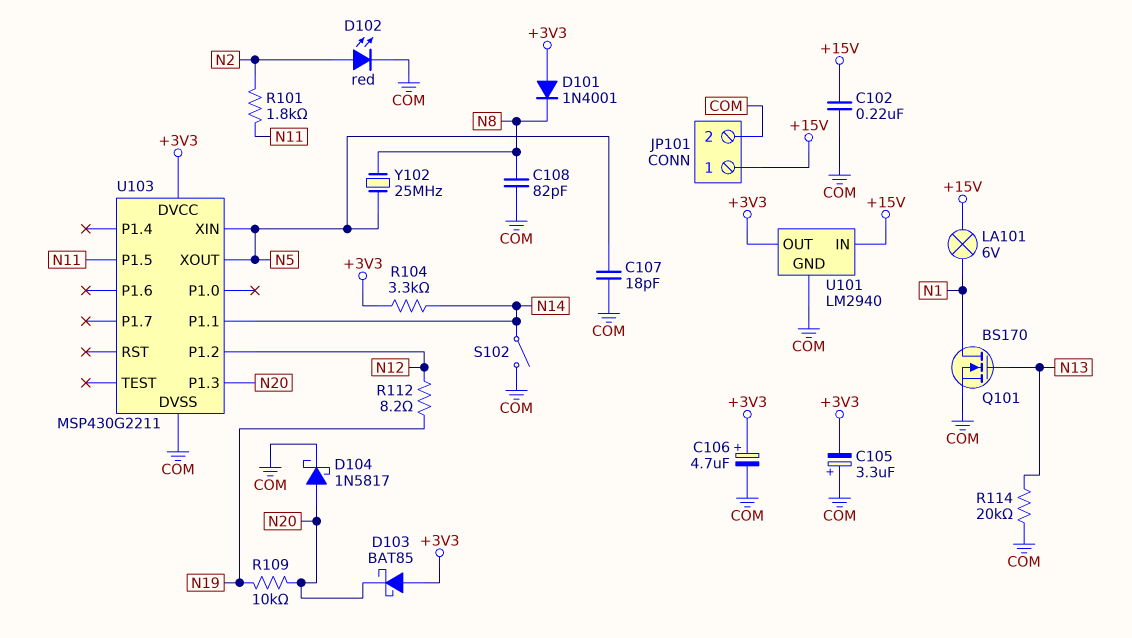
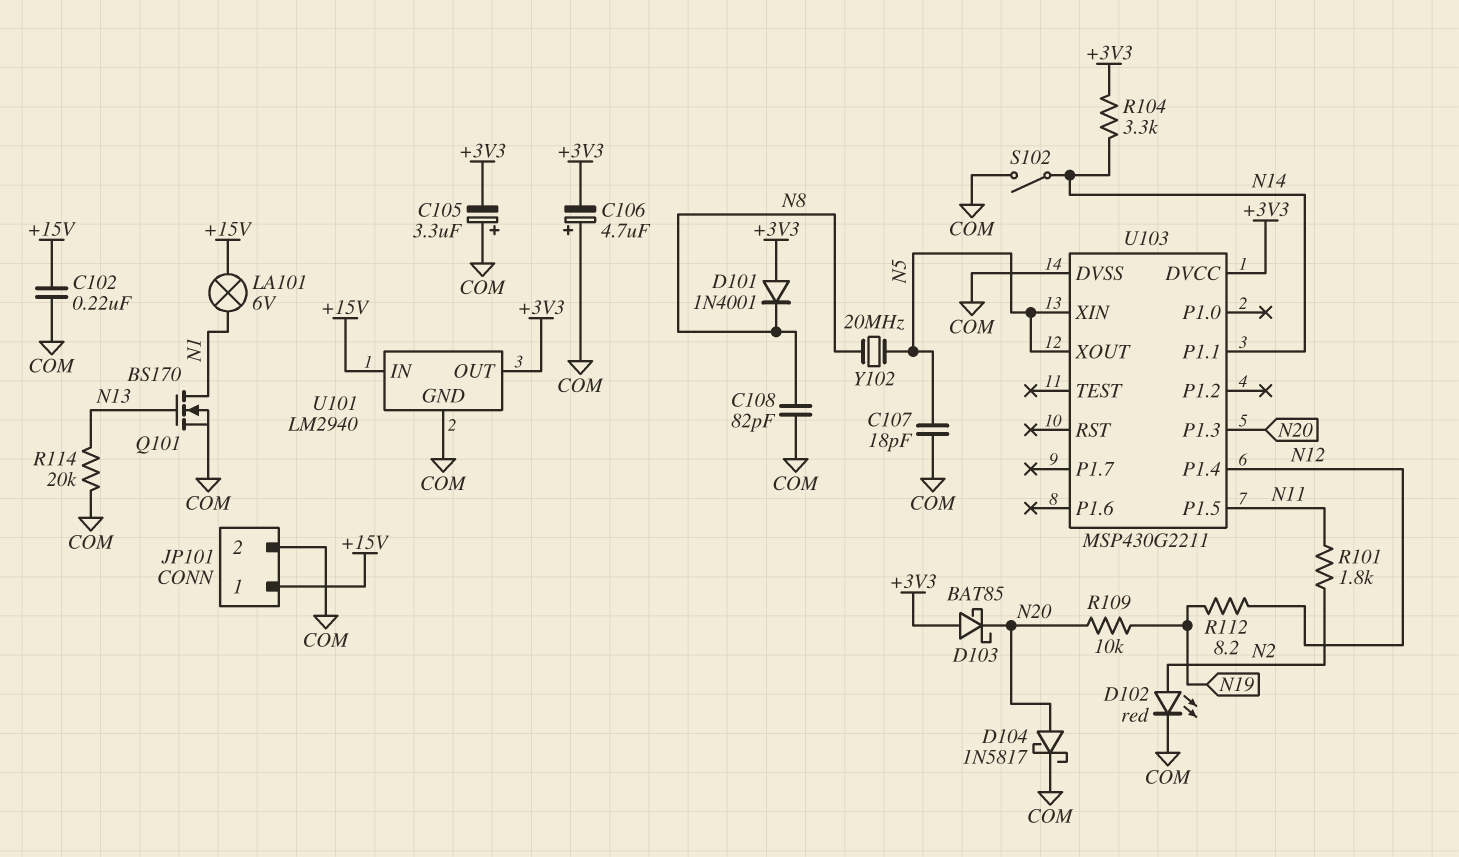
C106: 4.7uF (plus +3V3, minus COM) -> 4.7uF (plus COM, minus +3V3)
U103 pin P1.2: N12 -> none
U103 pin P1.4: none -> N12
Y102: 25MHz (N5, N8) -> 20MHz (N5, N8)

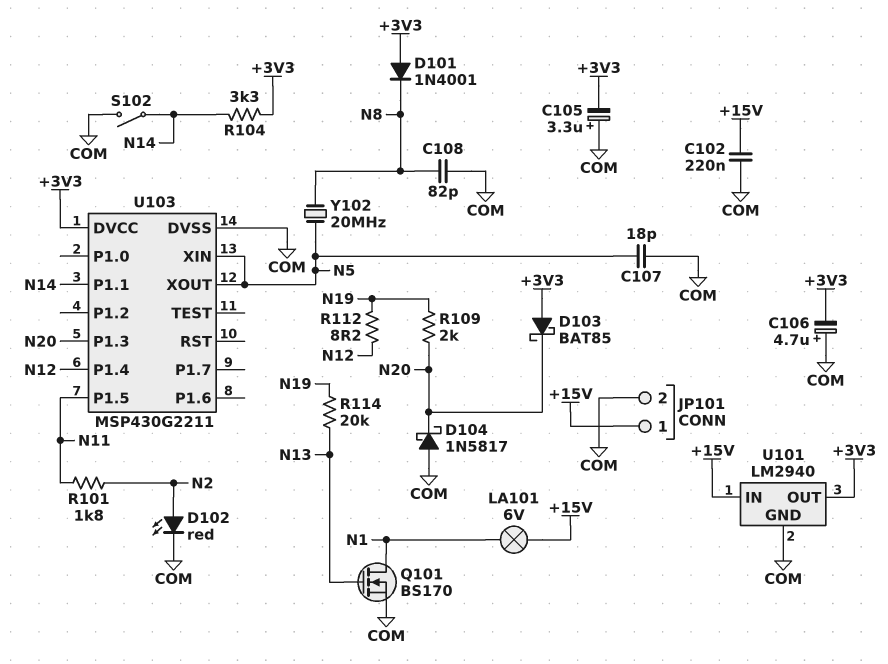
D104: schottky 1N5817 (A N20, K COM) -> schottky 1N5817 (A COM, K N20)
R109: 10k (N19, N20) -> 2k (N19, N20)
R114: 20k (COM, N13) -> 20k (N13, N19)

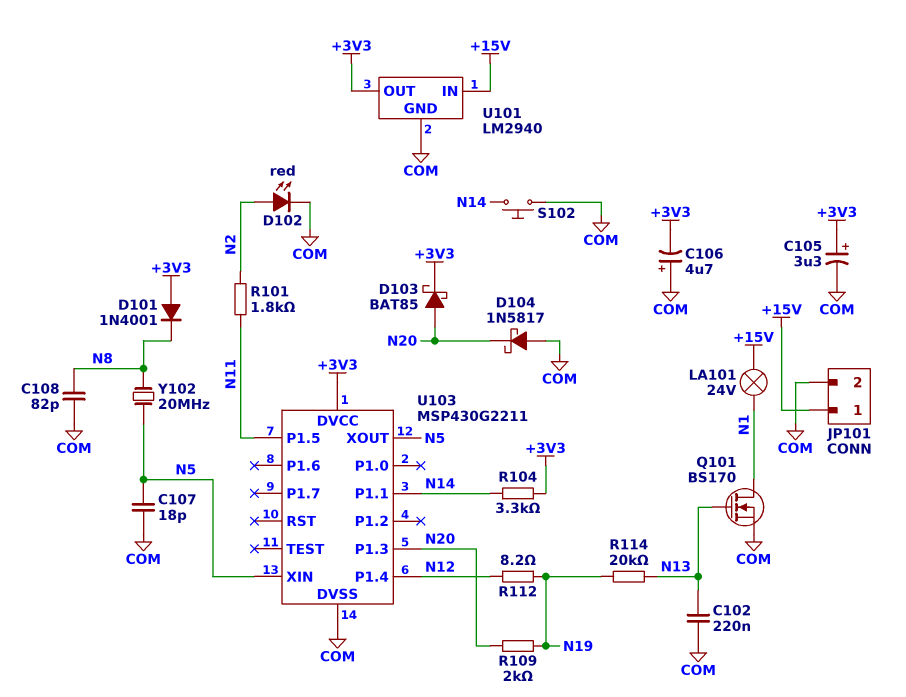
C102: 220nF (+15V, COM) -> 220nF (COM, N13)
C105: 3.3uF (plus COM, minus +3V3) -> 3.3uF (plus +3V3, minus COM)
D103: schottky BAT85 (A +3V3, K N20) -> schottky BAT85 (A N20, K +3V3)
LA101: lamp 6V (+15V, N1) -> lamp 24V (+15V, N1)
S102: switch (COM, N14) -> button (COM, N14)

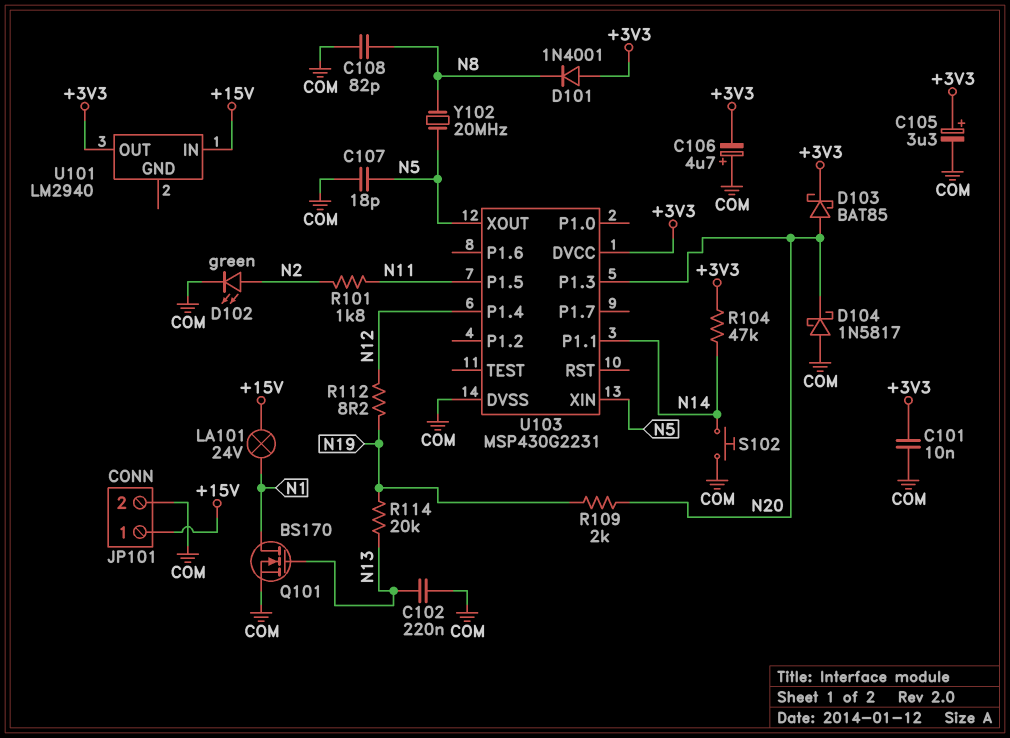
C101: none -> 10nF (+3V3, COM)
D102: LED red (A N2, K COM) -> LED green (A N2, K COM)
R104: 3.3k (+3V3, N14) -> 47k (+3V3, N14)
U101 pin GND: COM -> none
U103: MSP430G2211 -> MSP430G2231

